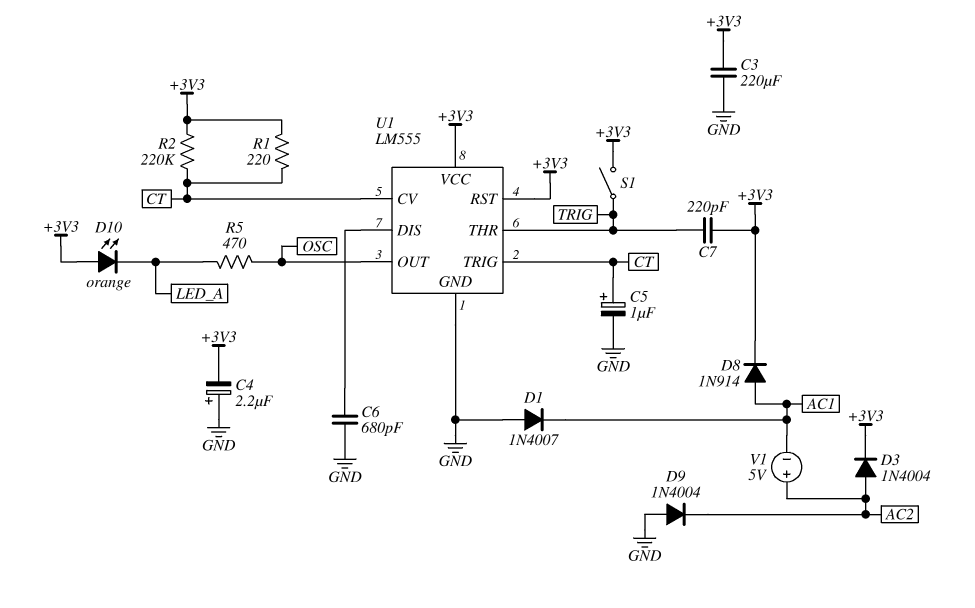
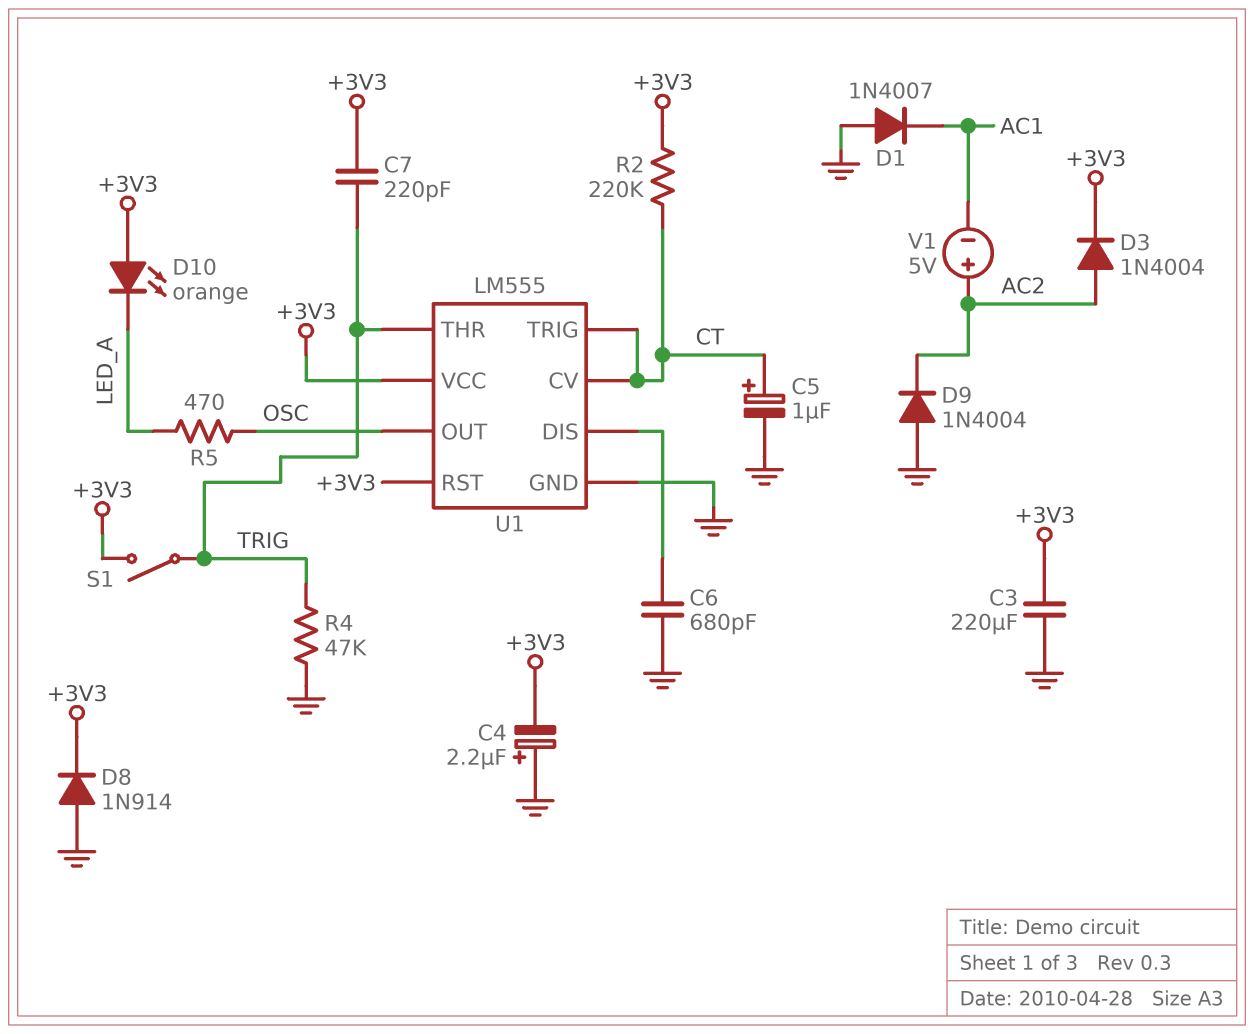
D8: diode 1N914 (A AC1, K +3V3) -> diode 1N914 (A GND, K +3V3)
R1: 220 (+3V3, CT) -> none
R4: none -> 47k (GND, TRIG)

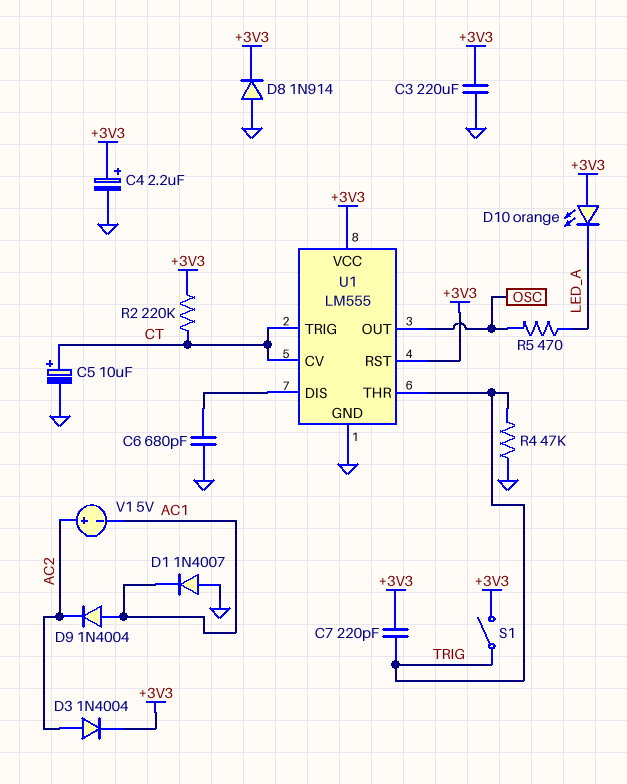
C4: 2.2uF (plus GND, minus +3V3) -> 2.2uF (plus +3V3, minus GND)
C5: 1uF (plus CT, minus GND) -> 10uF (plus CT, minus GND)
D9: diode 1N4004 (A GND, K AC2) -> diode 1N4004 (A AC1, K AC2)

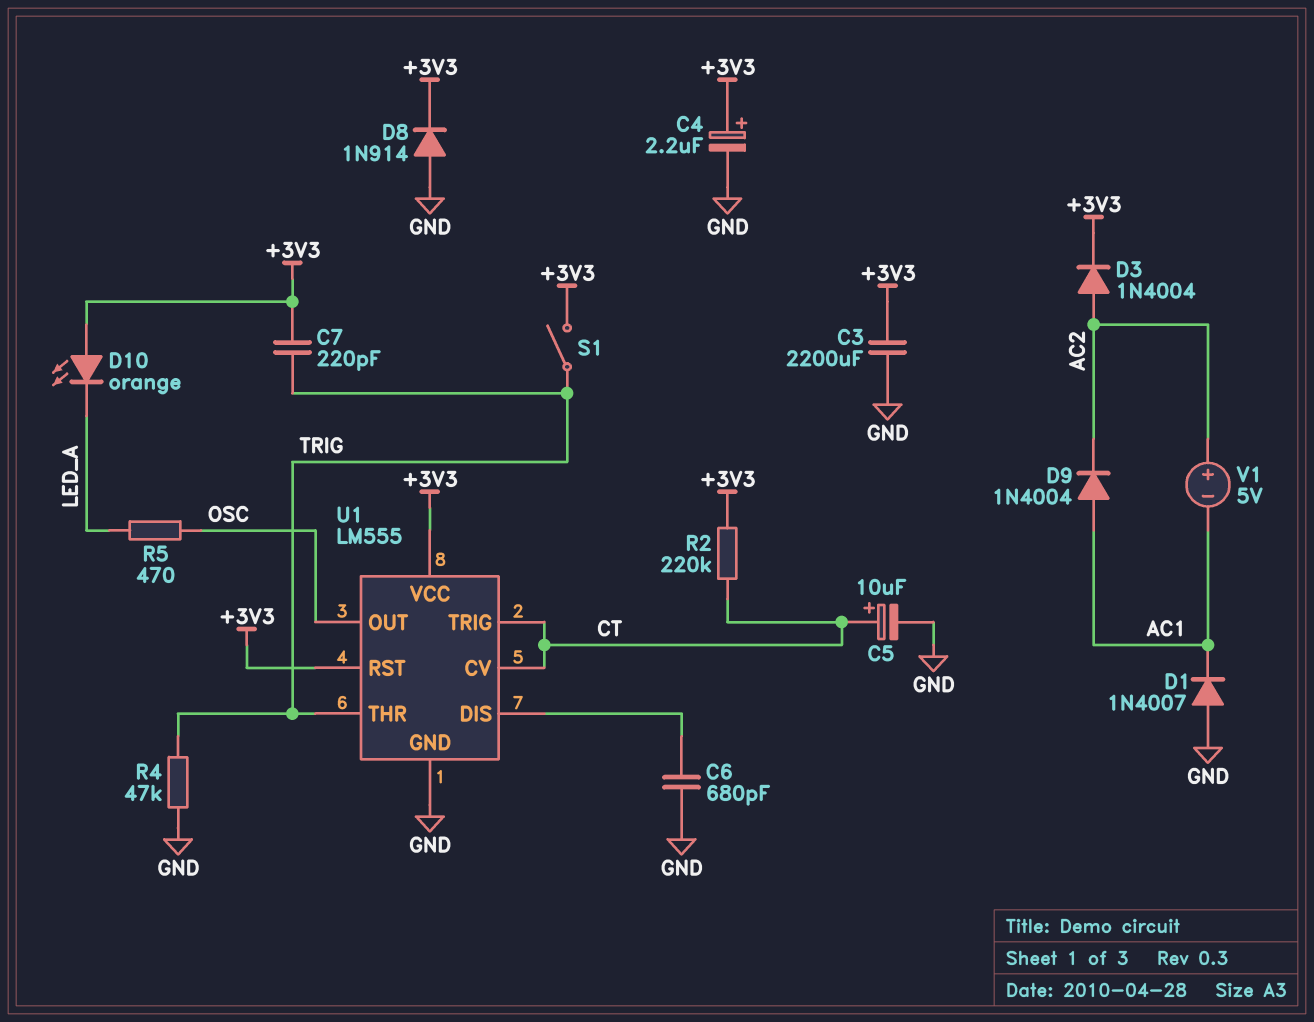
C3: 220uF (+3V3, GND) -> 2200uF (+3V3, GND)

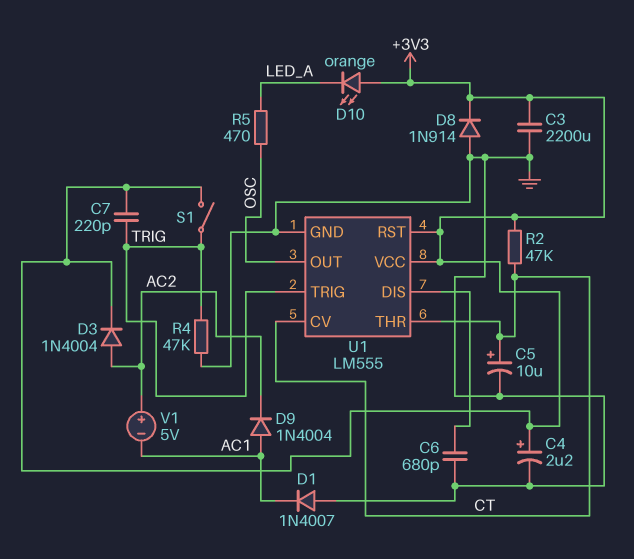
R2: 220k (+3V3, CT) -> 47k (+3V3, CT)
U1 pin THR: TRIG -> CT
U1 pin TRIG: CT -> TRIG

